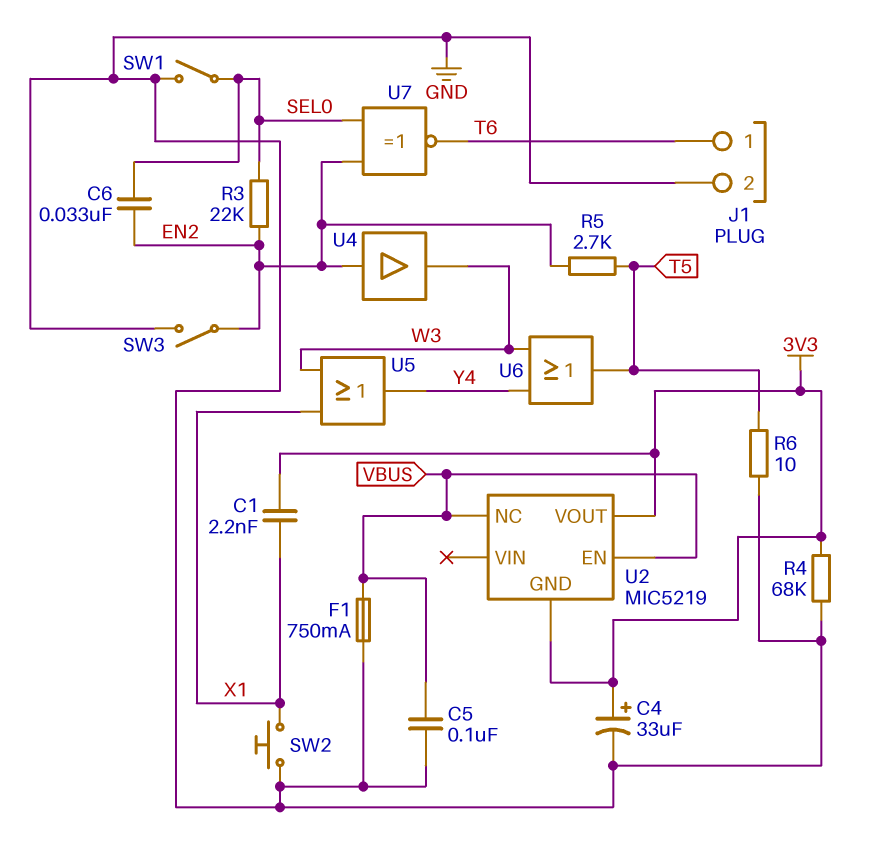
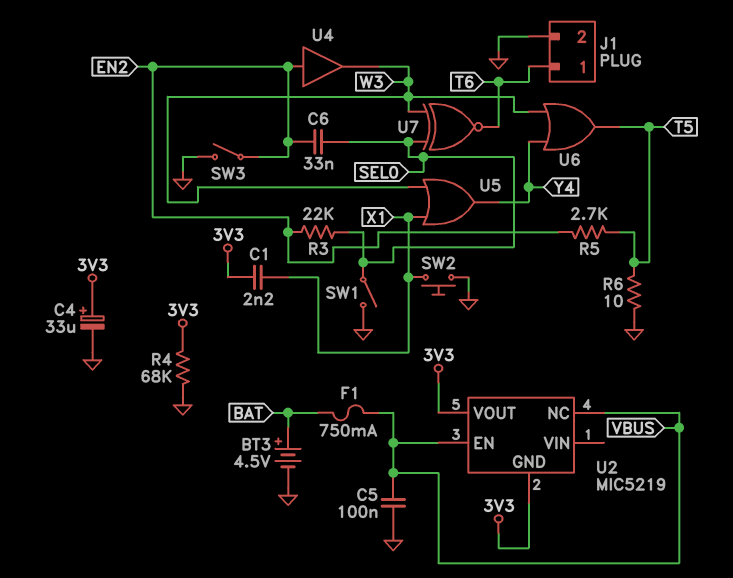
BT3: none -> 4.5V (plus BAT, minus GND)
F1: 750mA (GND, VBUS) -> 750mA (BAT, VBUS)
U7: XNOR (in EN2, in SEL0, out T6) -> XNOR (in SEL0, in W3, out T6)

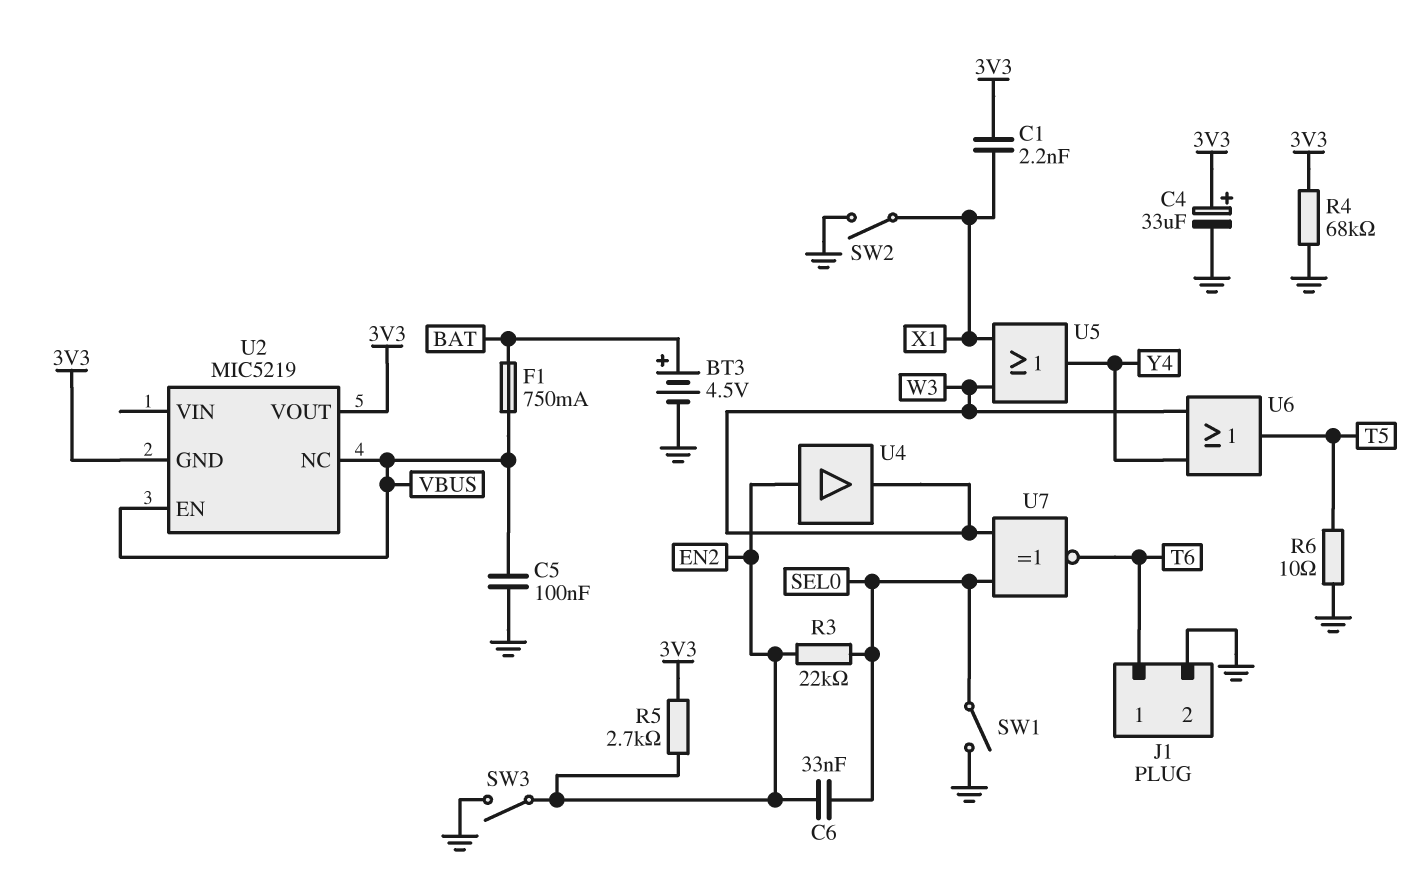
R5: 2.7k (EN2, T5) -> 2.7k (3V3, EN2)
SW2: button (GND, X1) -> switch (GND, X1)

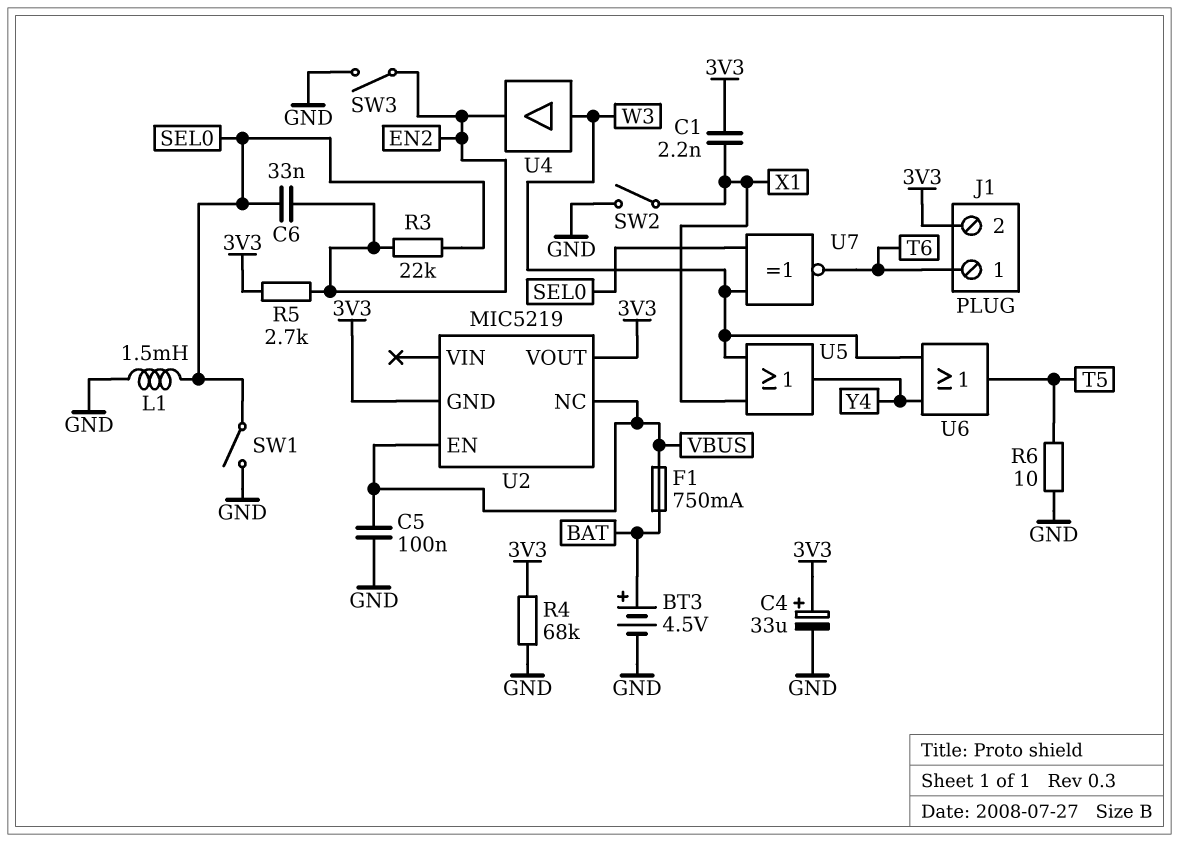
J1 pin 2: GND -> 3V3
L1: none -> 1.5mH (GND, SEL0)
U4: buffer (in EN2, out W3) -> buffer (in W3, out EN2)

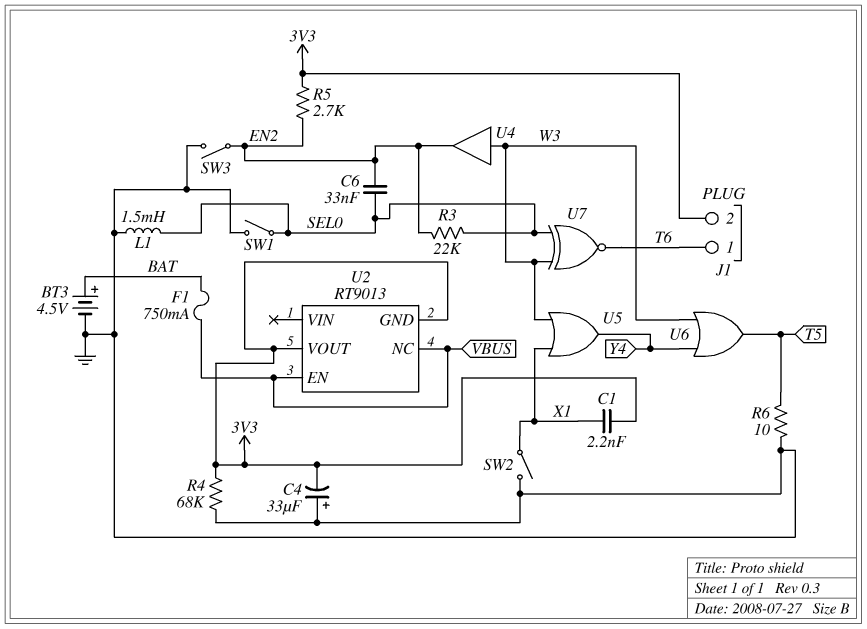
C4: 33uF (plus 3V3, minus GND) -> 33uF (plus GND, minus 3V3)
C5: 100nF (GND, VBUS) -> none
U2: MIC5219 -> RT9013

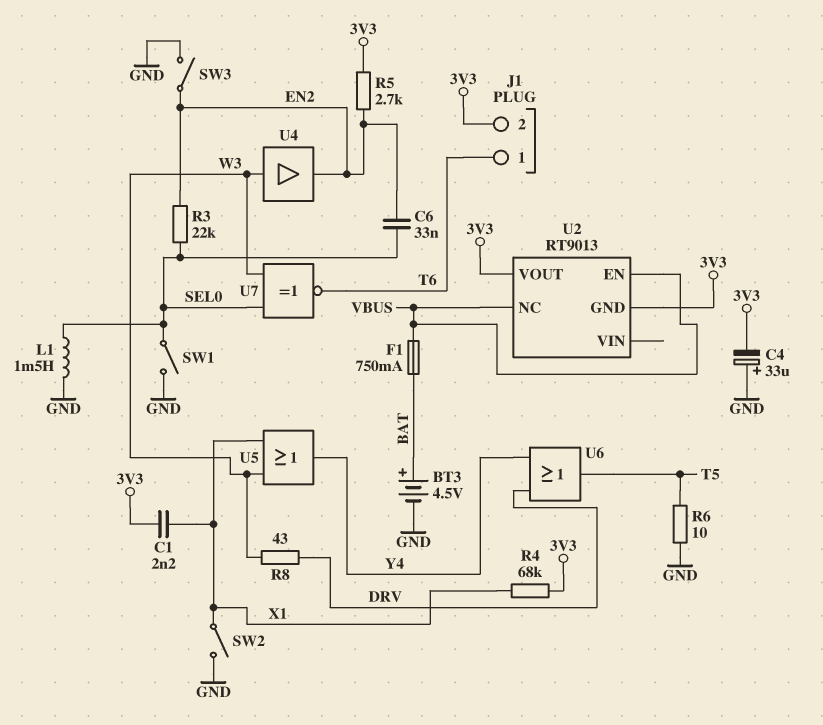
R4: 68k (3V3, GND) -> 68k (3V3, X1)
R8: none -> 43 (DRV, W3)
U6: OR (in W3, in Y4, out T5) -> OR (in DRV, in Y4, out T5)

